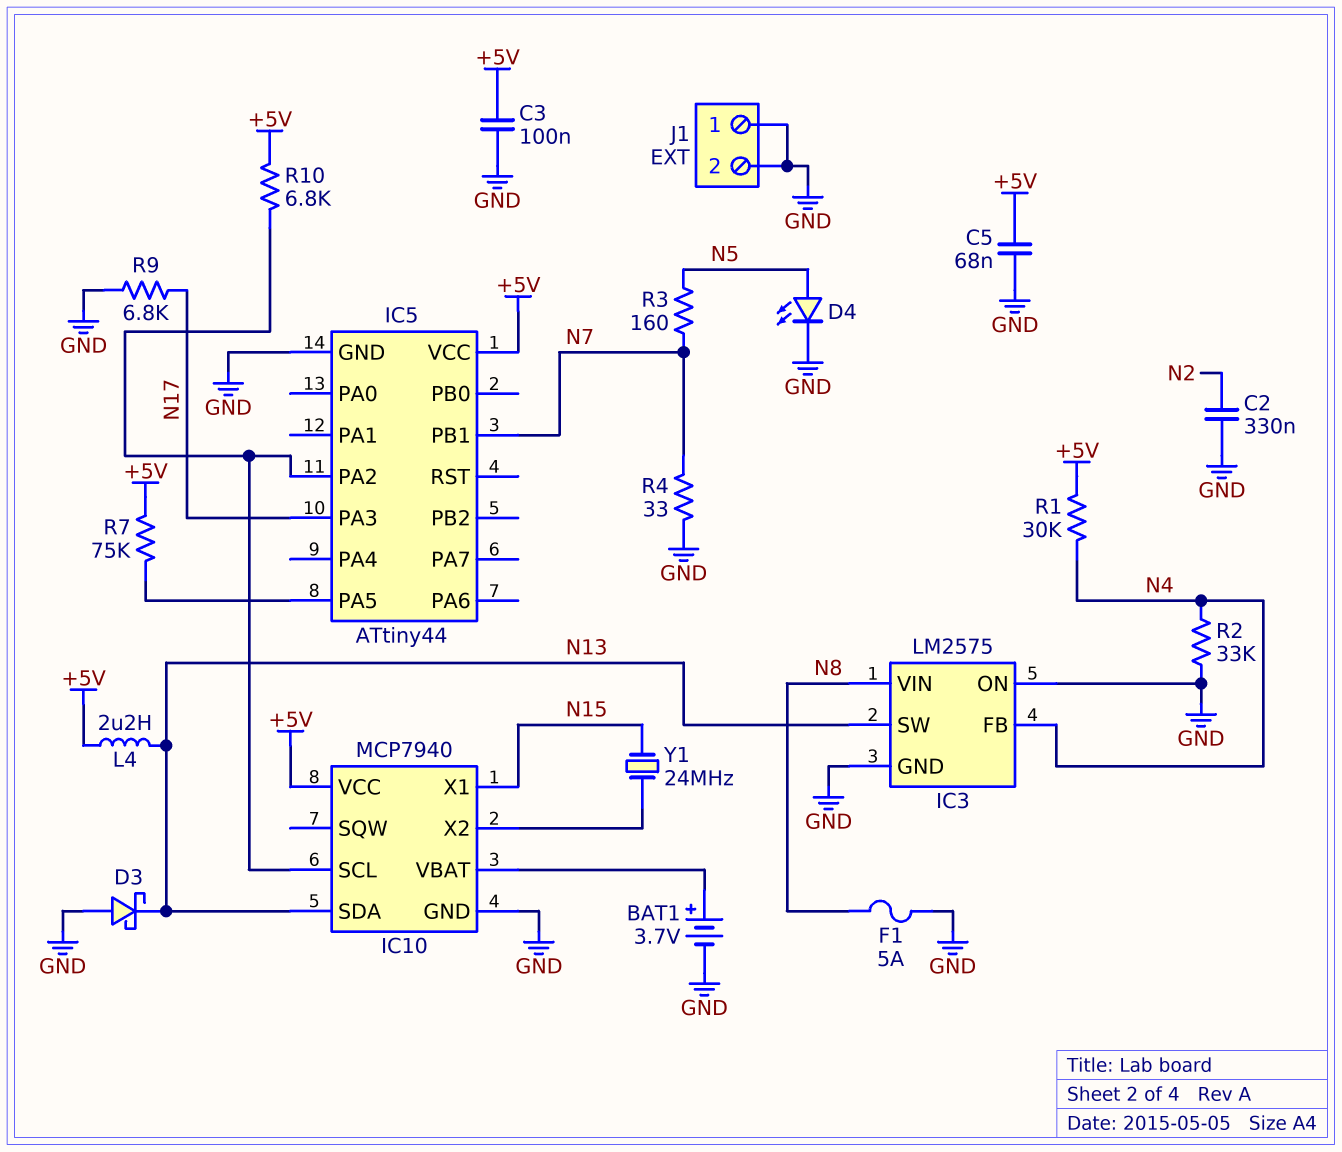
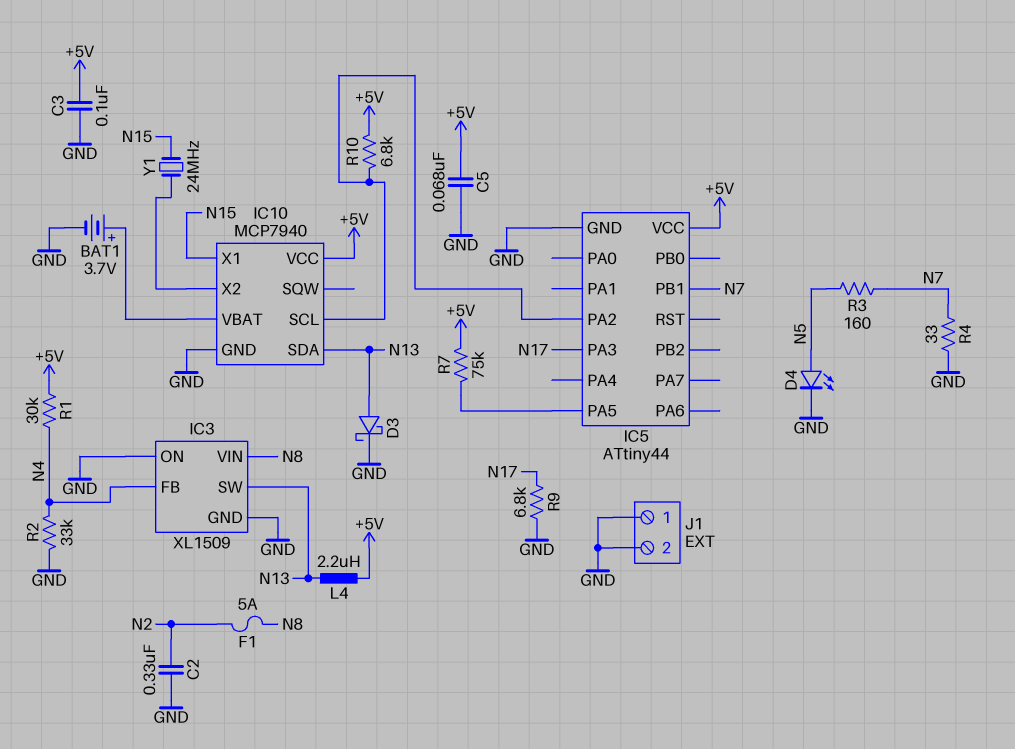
D3: schottky (A GND, K N13) -> schottky (A N13, K GND)
F1: 5A (GND, N8) -> 5A (N2, N8)
IC3: LM2575 -> XL1509

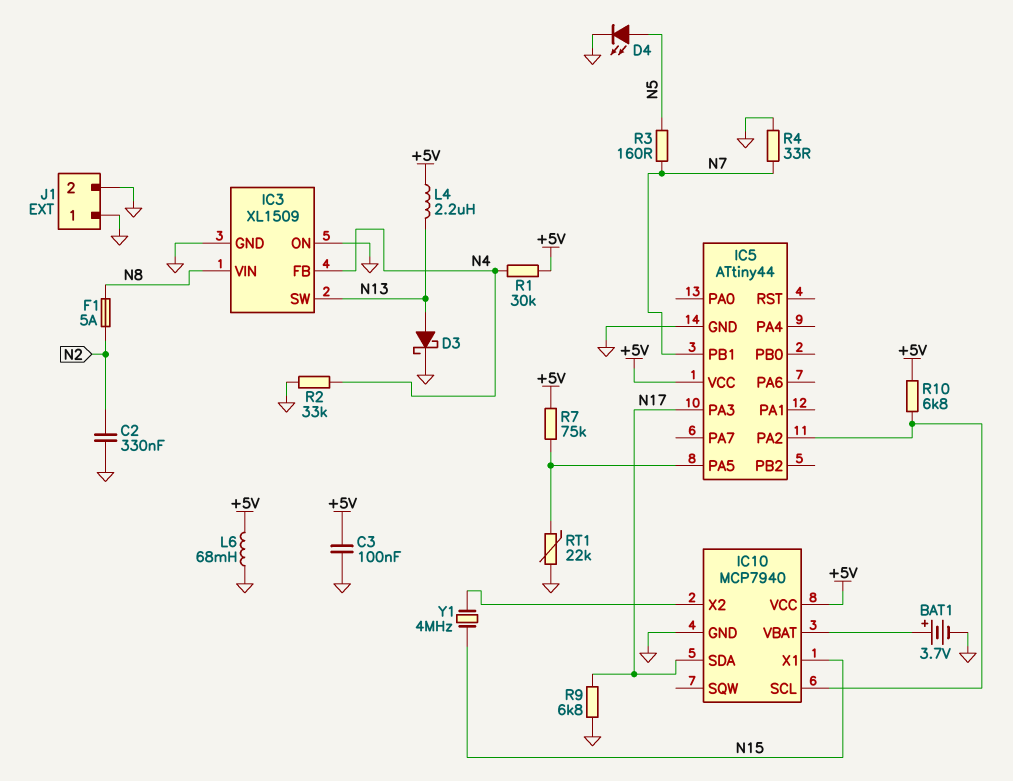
C5: 68nF (+5V, GND) -> none
IC10 pin SDA: N13 -> N17
L6: none -> 68mH (+5V, GND)
RT1: none -> 22k (GND, IC5/PA5)
Y1: 24MHz (IC10/X2, N15) -> 4MHz (IC10/X2, N15)

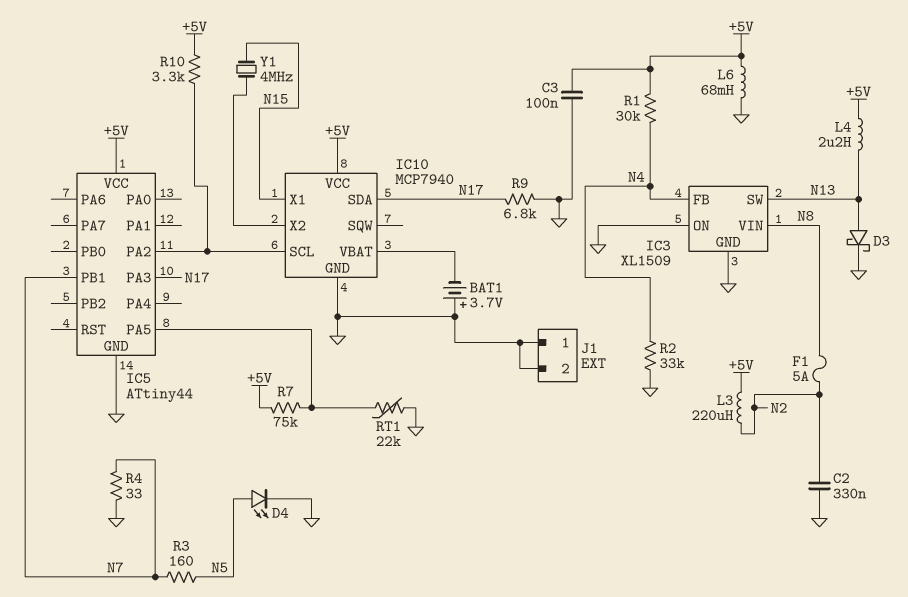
BAT1: 3.7V (plus IC10/VBAT, minus GND) -> 3.7V (plus GND, minus IC10/VBAT)
L3: none -> 220uH (+5V, N2)
R10: 6.8k (+5V, IC5/PA2) -> 3.3k (+5V, IC5/PA2)

